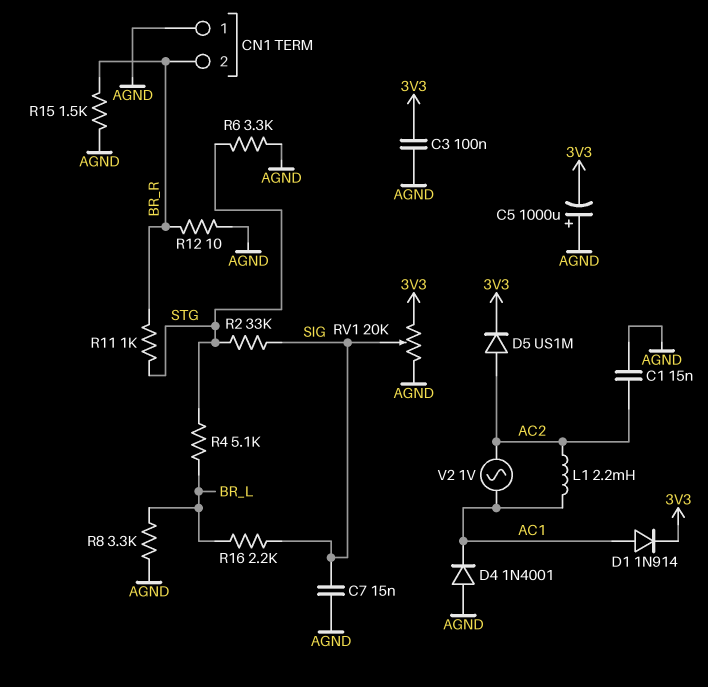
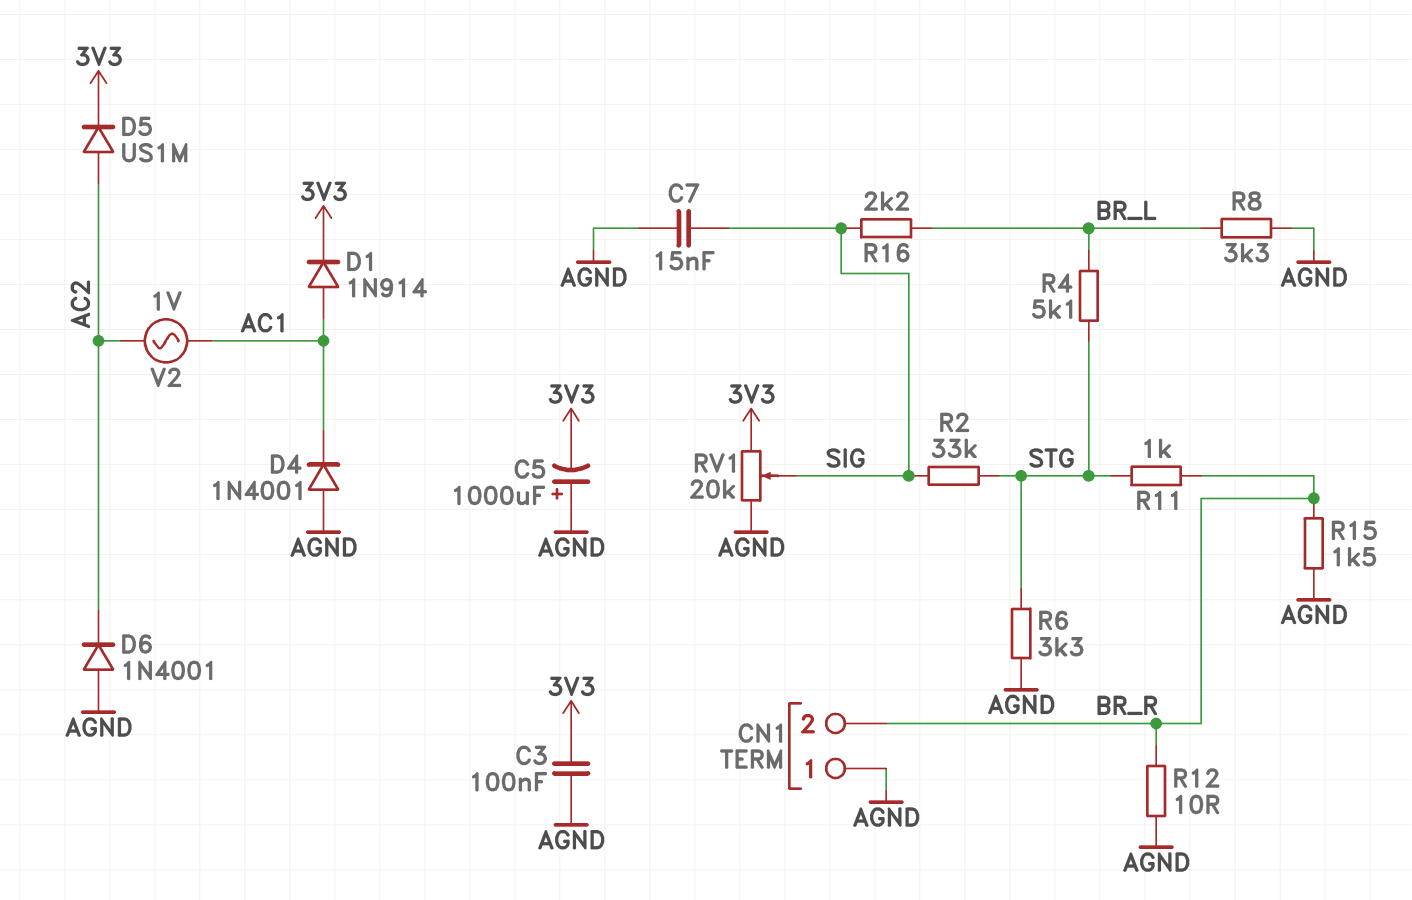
C1: 15nF (AC2, AGND) -> none
D6: none -> diode 1N4001 (A AGND, K AC2)
L1: 2.2mH (AC1, AC2) -> none

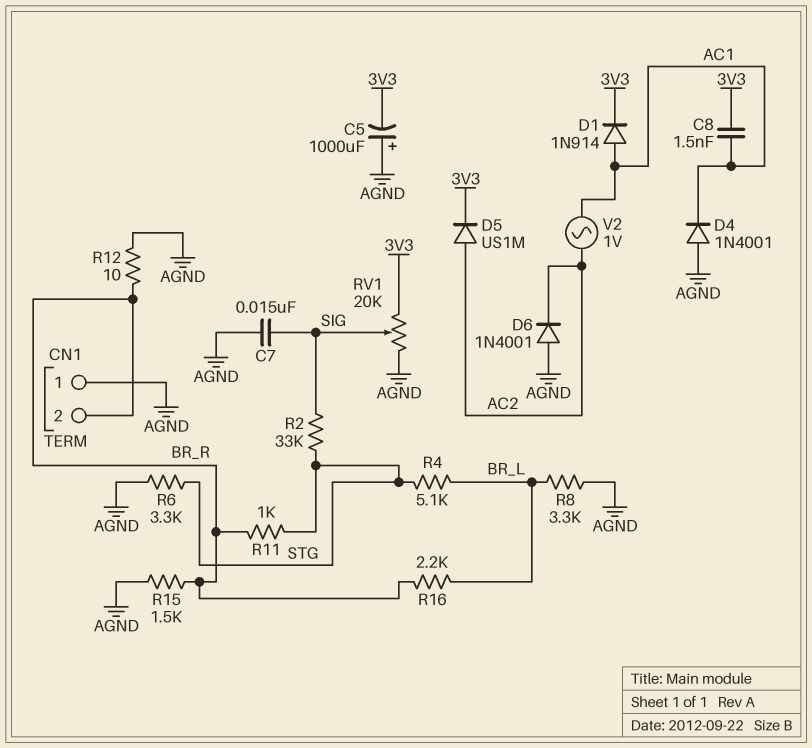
C3: 100nF (3V3, AGND) -> none
C8: none -> 1.5nF (3V3, AC1)
R16: 2.2k (BR_L, SIG) -> 2.2k (BR_L, BR_R)

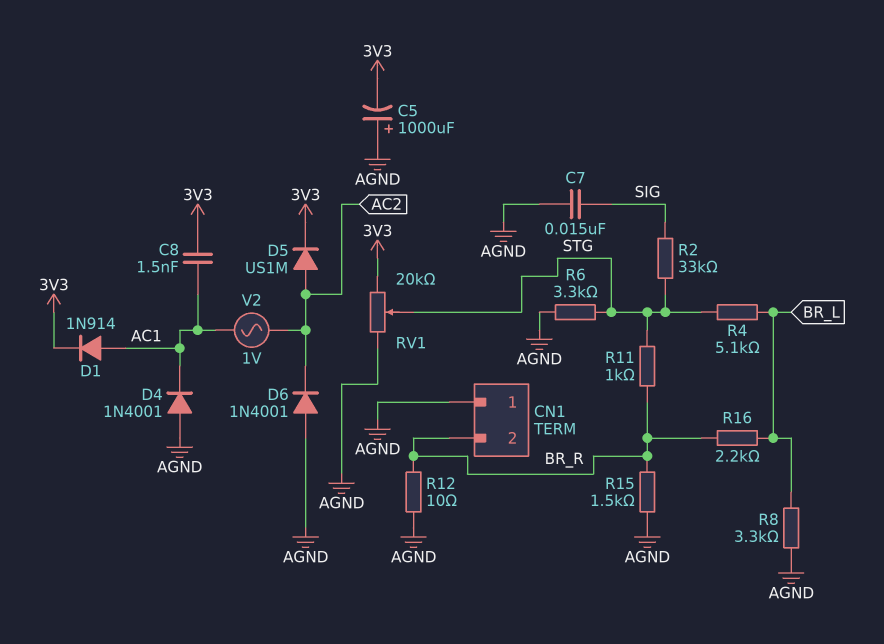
RV1: 20k (3V3, AGND, wiper SIG) -> 20k (3V3, AGND, wiper STG)

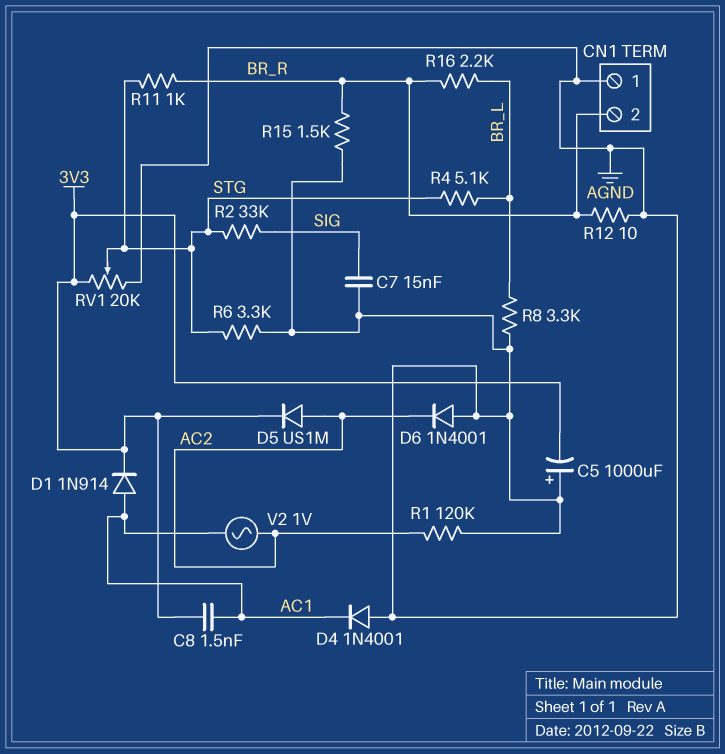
R1: none -> 120k (AC2, AGND)

